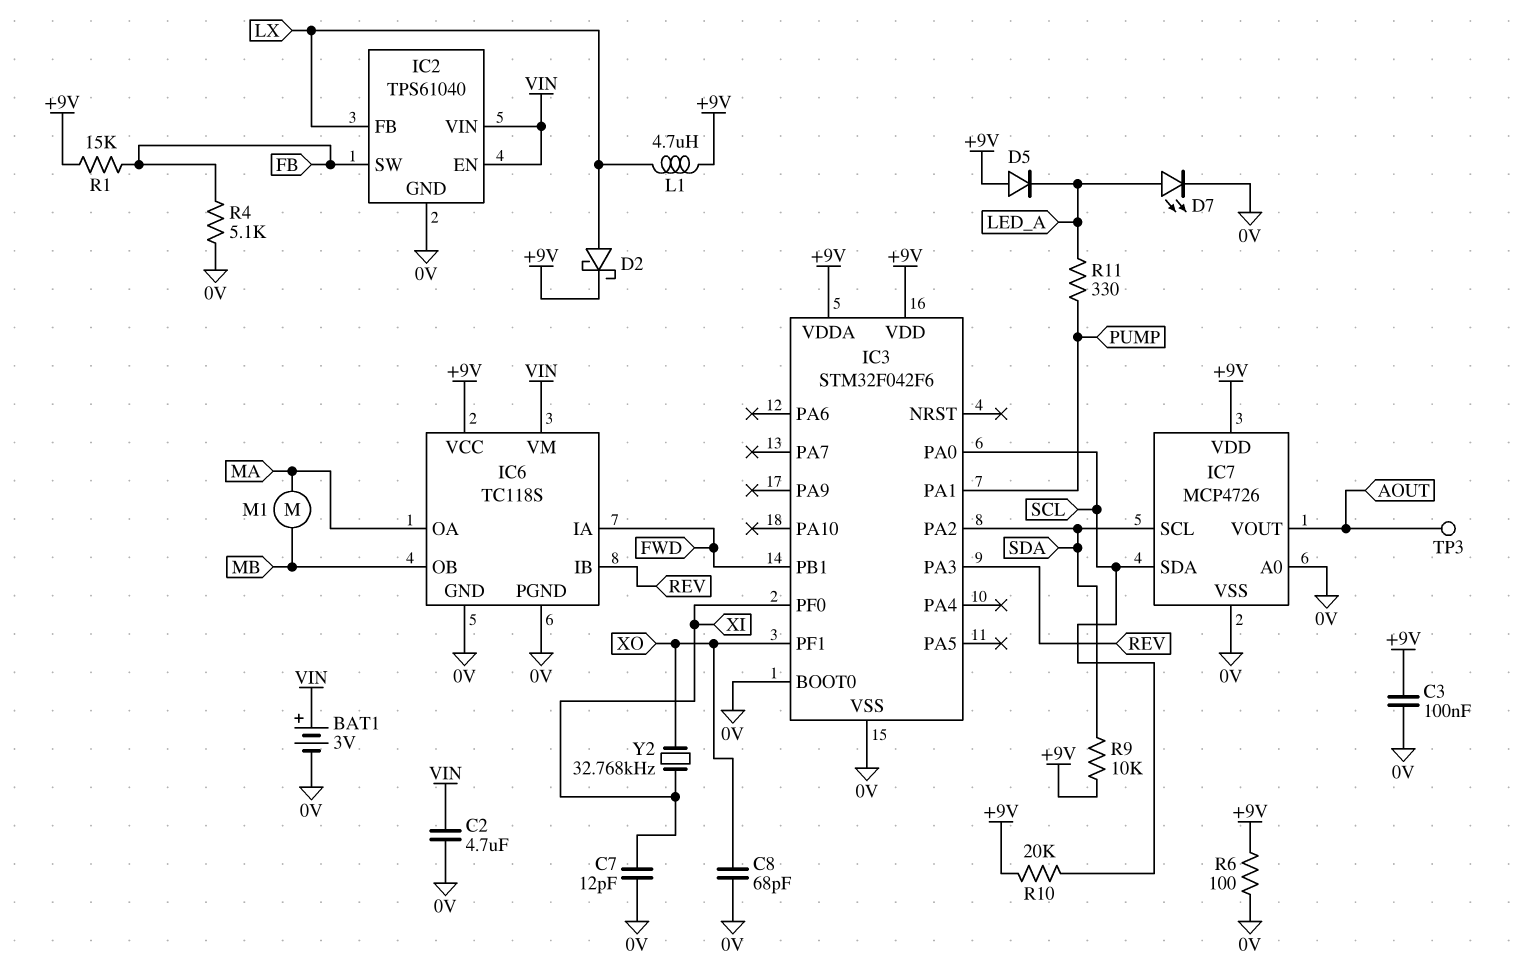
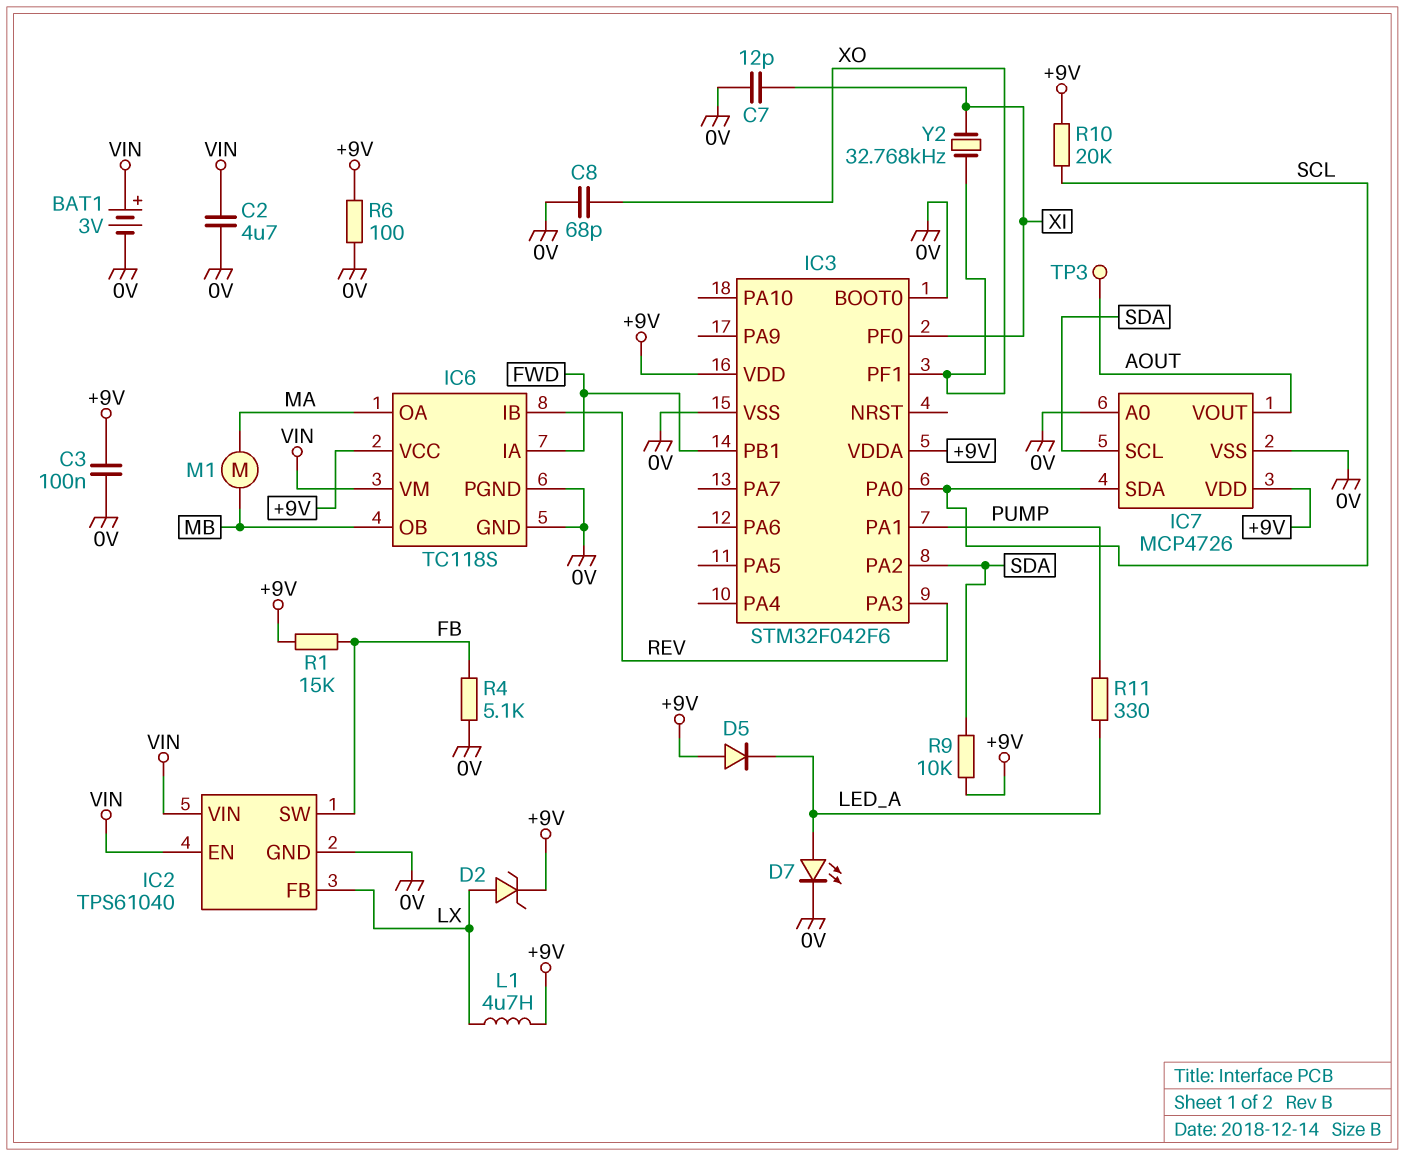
D2: schottky (A LX, K +9V) -> zener (A LX, K +9V)

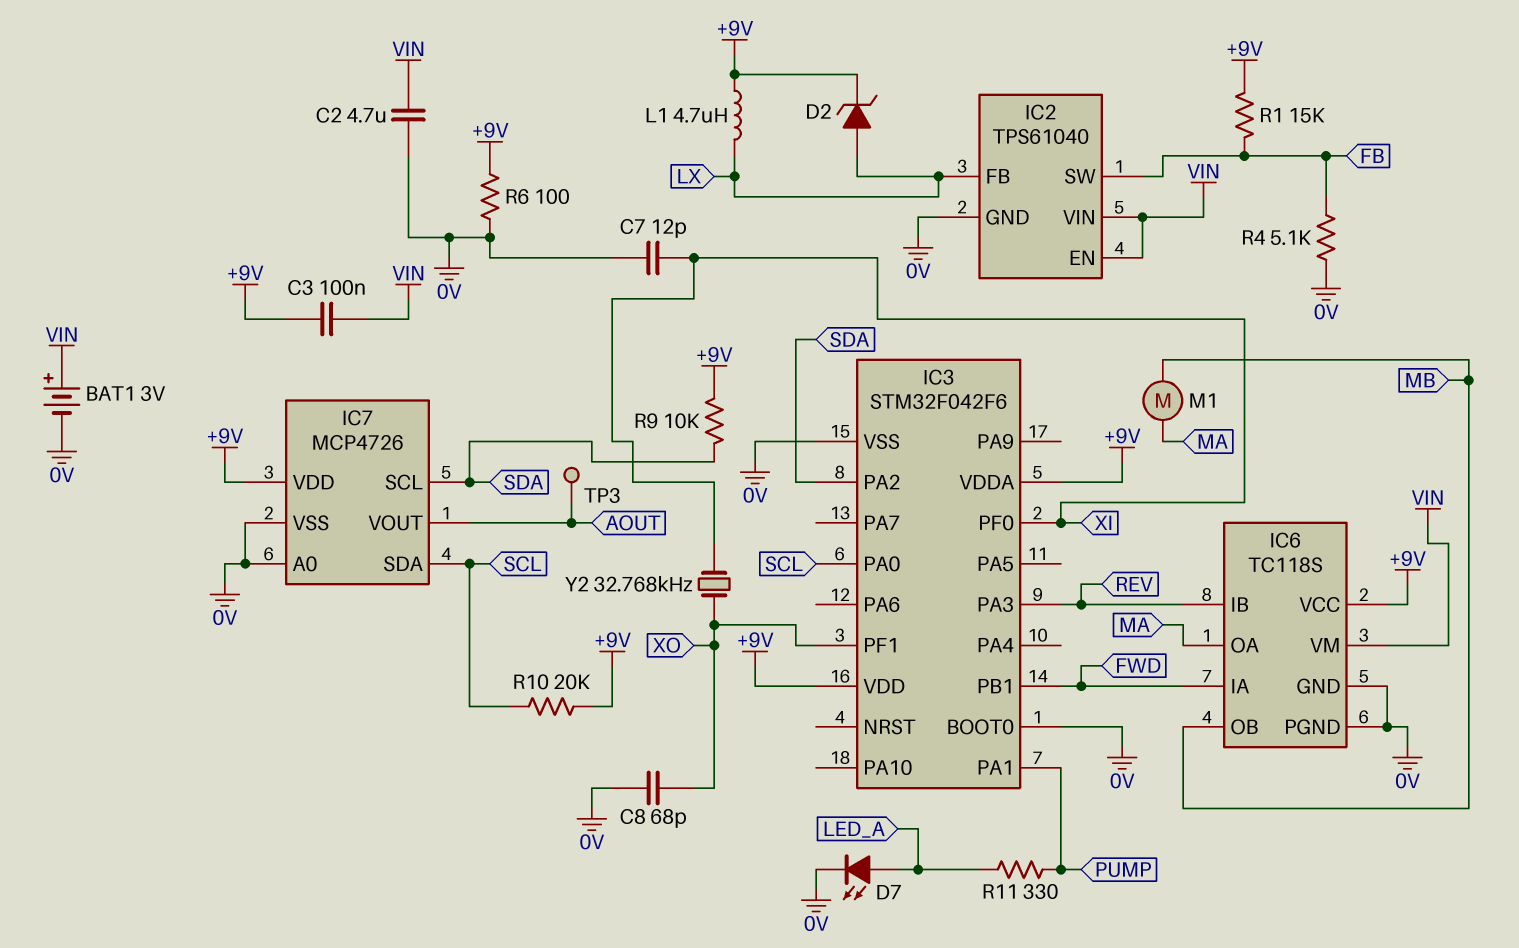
C3: 100nF (+9V, 0V) -> 100nF (+9V, VIN)
D5: diode (A +9V, K LED_A) -> none

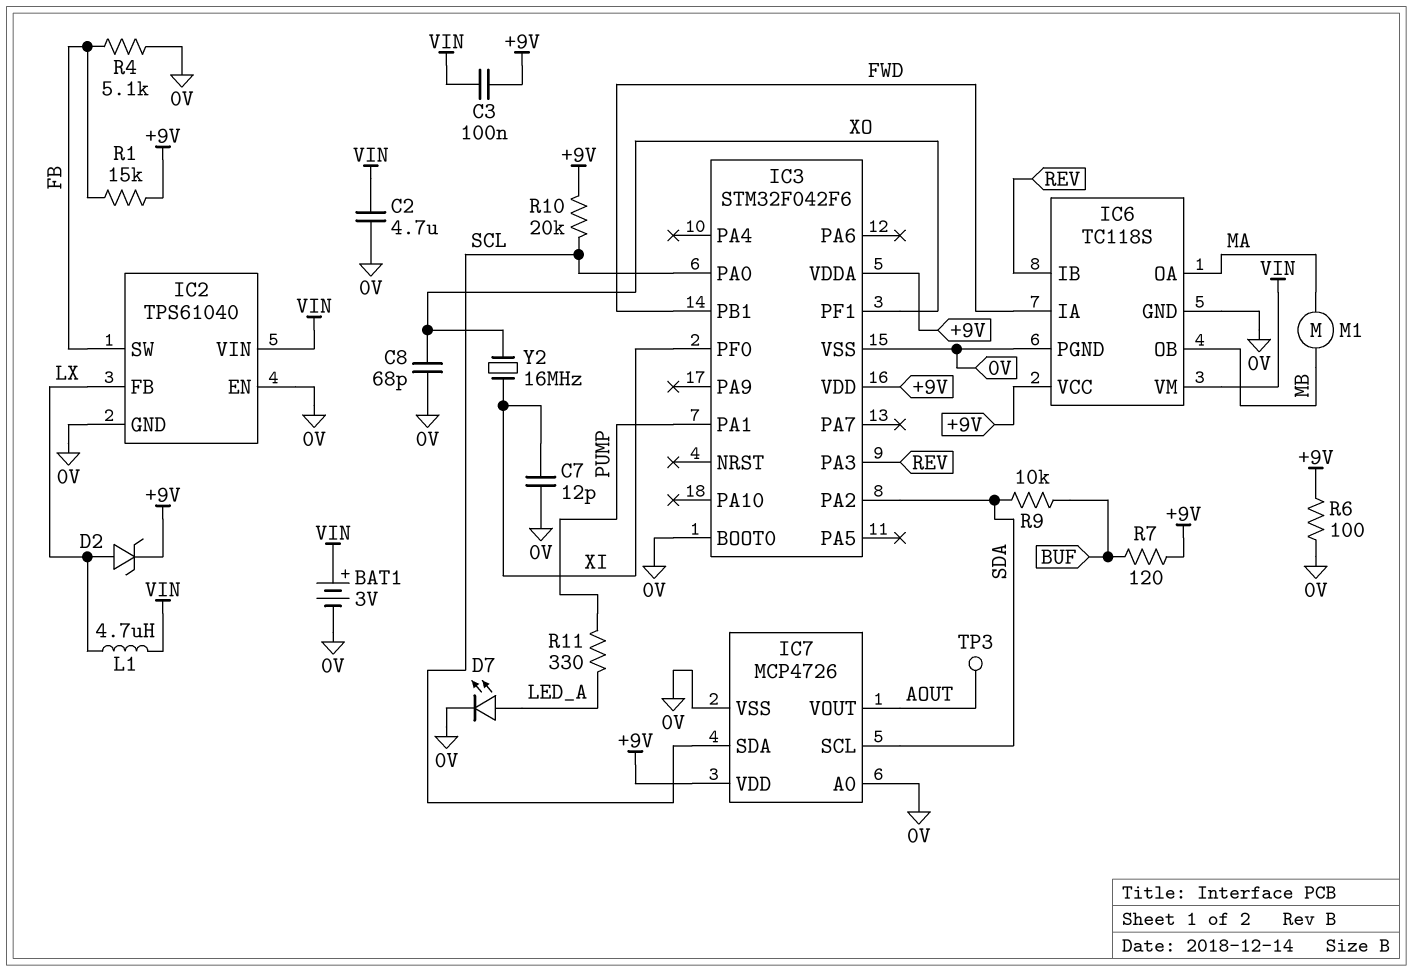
IC2 pin EN: VIN -> 0V
L1: 4.7uH (+9V, LX) -> 4.7uH (LX, VIN)
R7: none -> 120 (+9V, BUF)
R9: 10k (+9V, SDA) -> 10k (BUF, SDA)
Y2: 32.768kHz (XI, XO) -> 16MHz (XI, XO)

